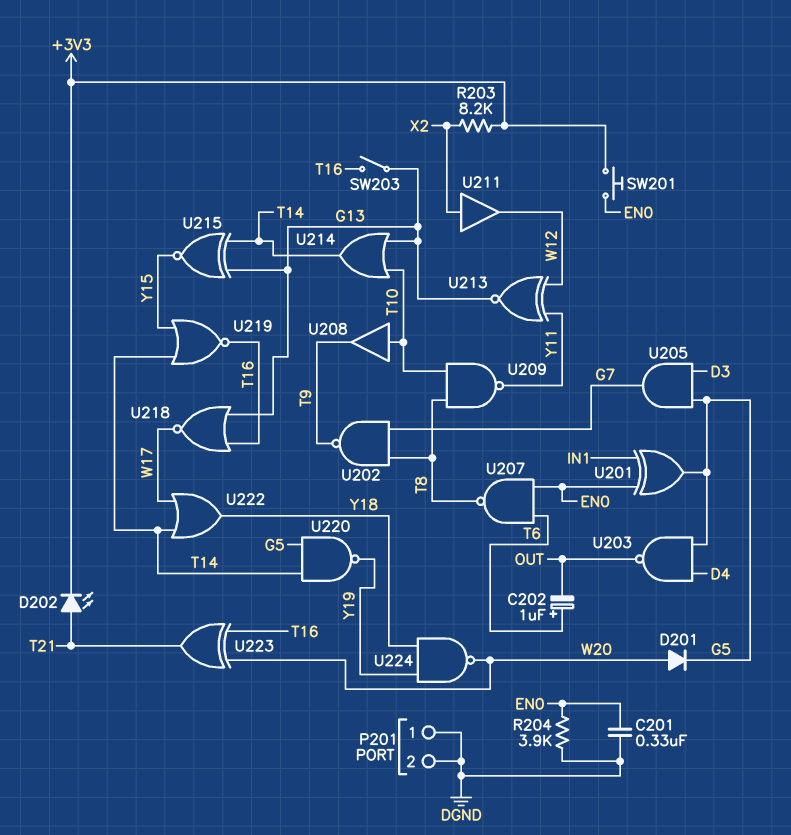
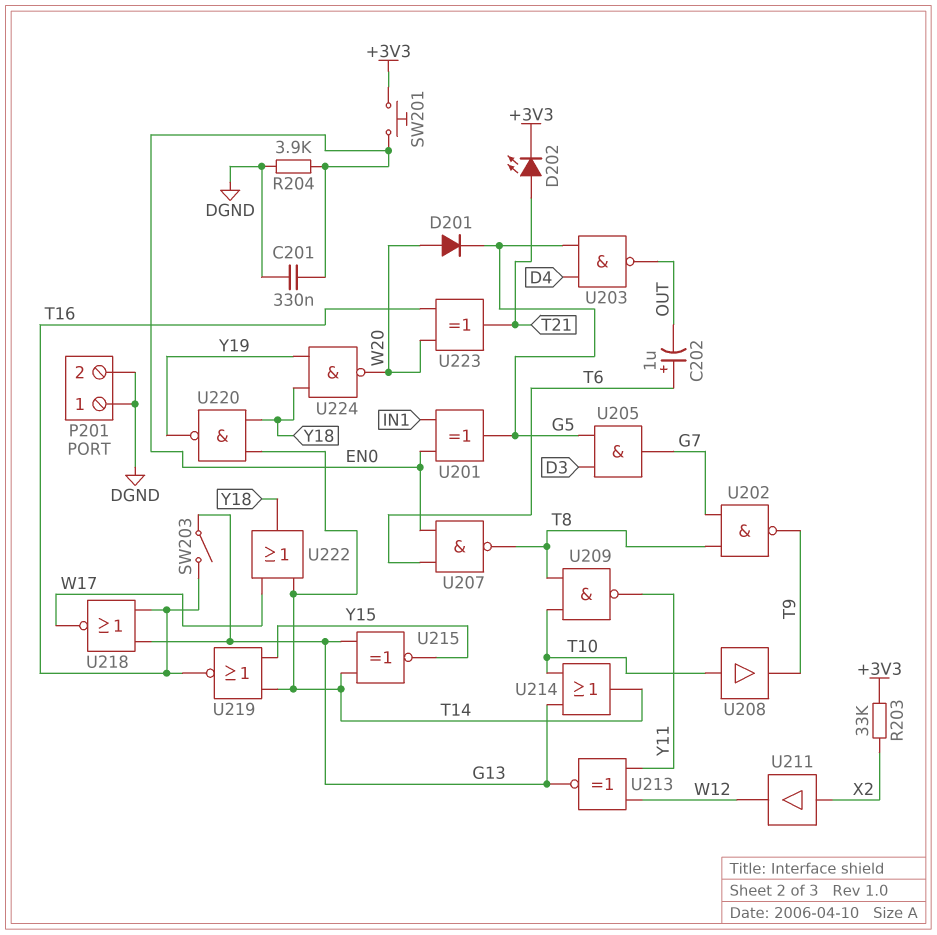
R203: 8.2k (+3V3, X2) -> 33k (+3V3, X2)
U220: NAND (in G5, in T14, out Y19) -> NAND (in T14, in Y18, out Y19)

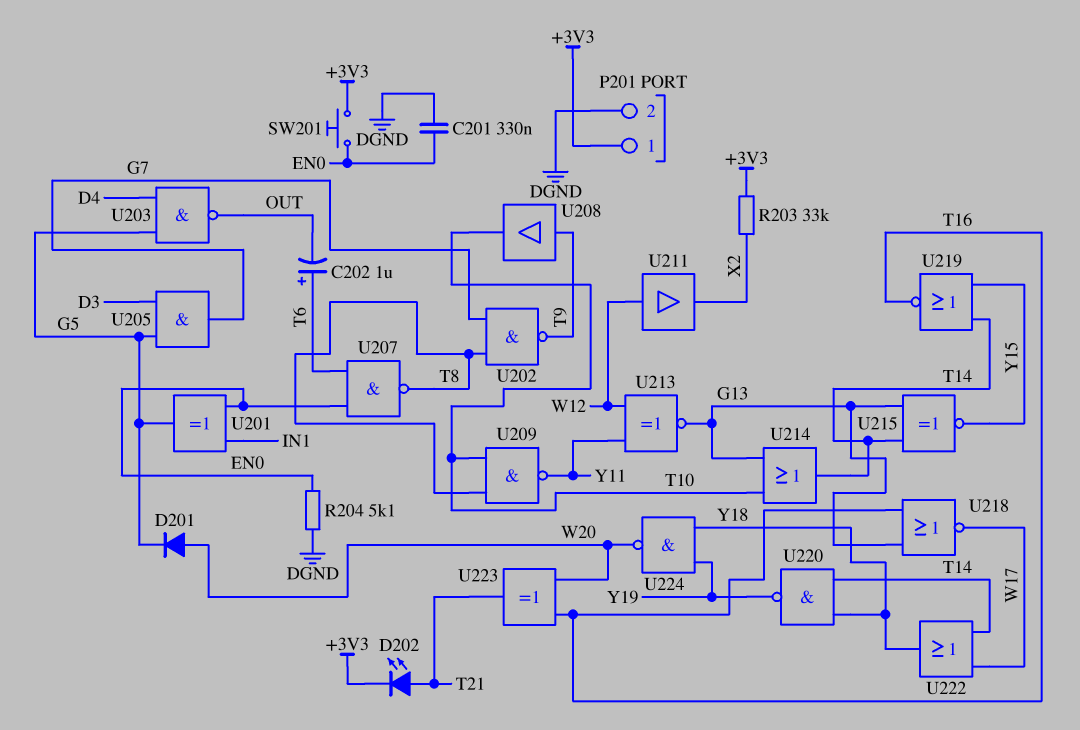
P201 pin 1: DGND -> +3V3
R204: 3.9k (DGND, EN0) -> 5.1k (DGND, EN0)
SW203: switch (G13, T16) -> none
U208: buffer (in T10, out T9) -> buffer (in T9, out T10)
U211: buffer (in X2, out W12) -> buffer (in W12, out X2)

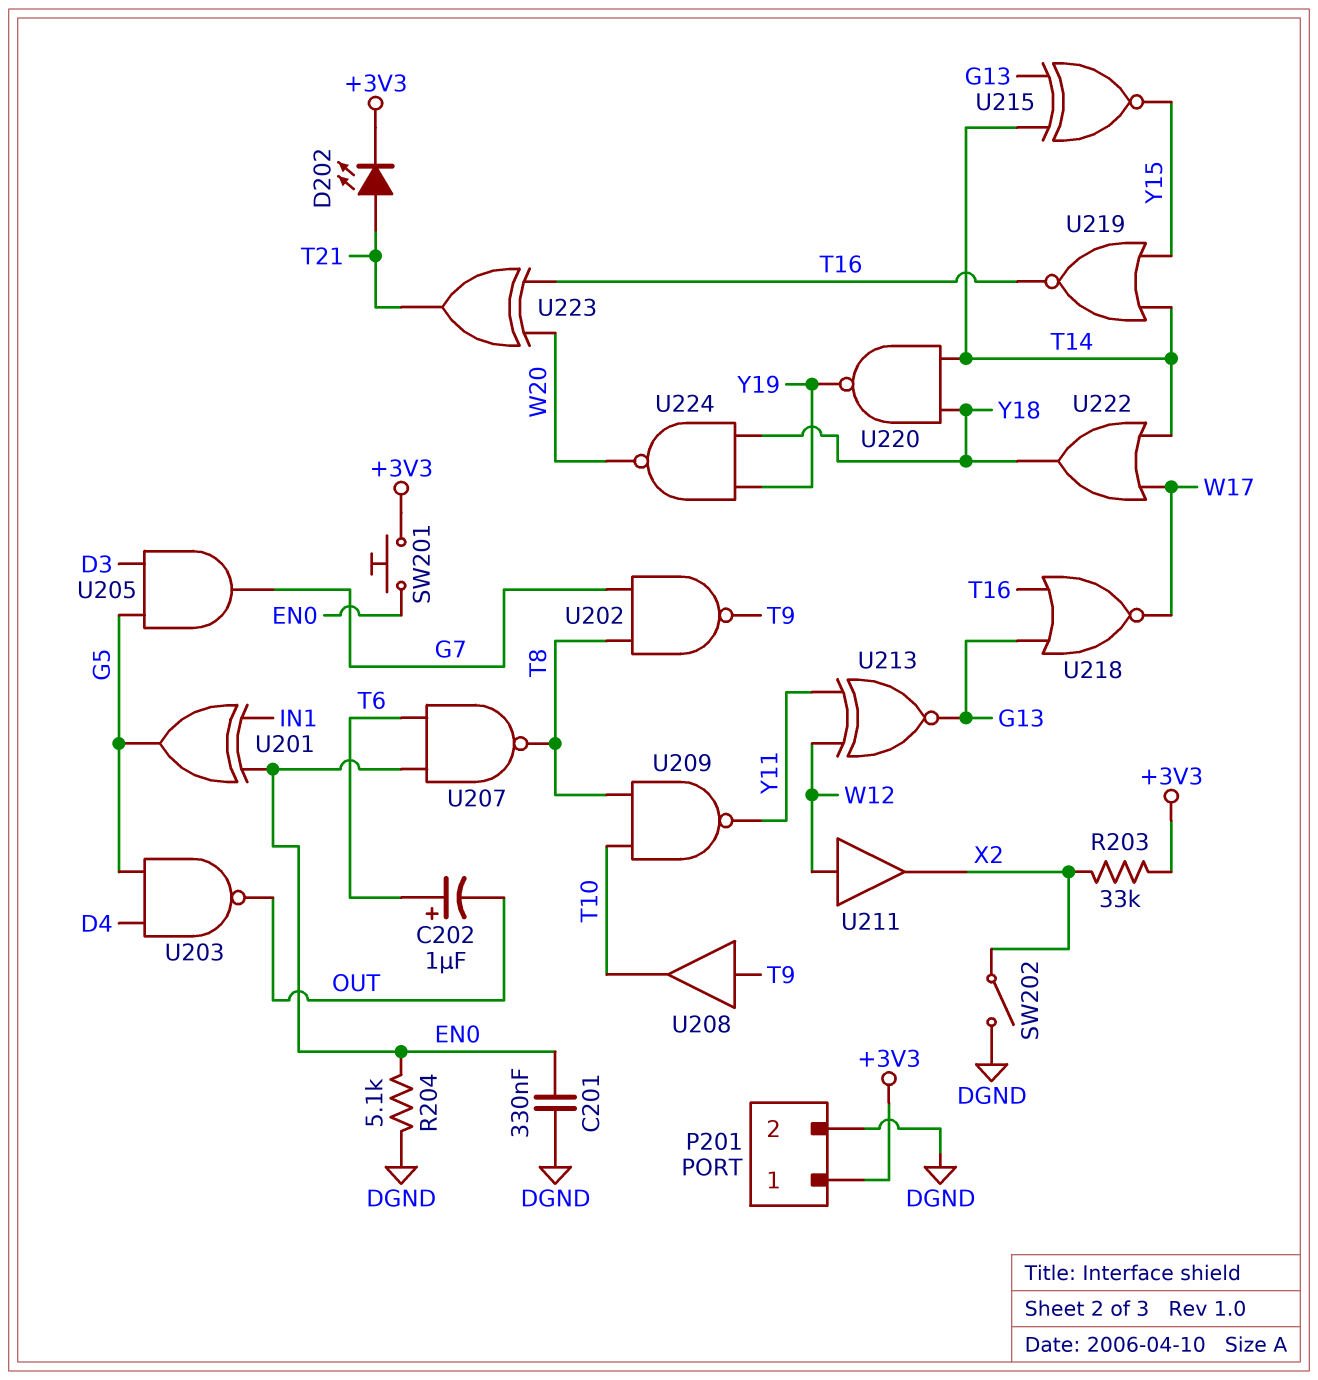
D201: diode (A W20, K G5) -> none
SW202: none -> switch (DGND, X2)
U214: OR (in G13, in T10, out T14) -> none

